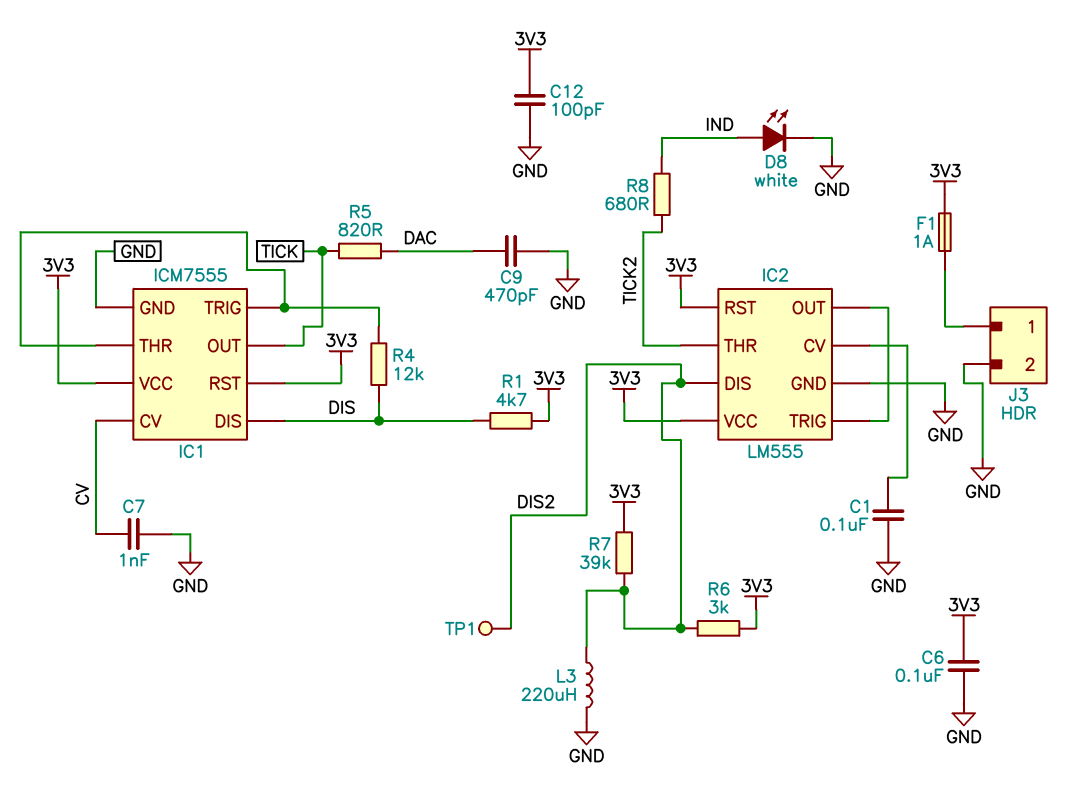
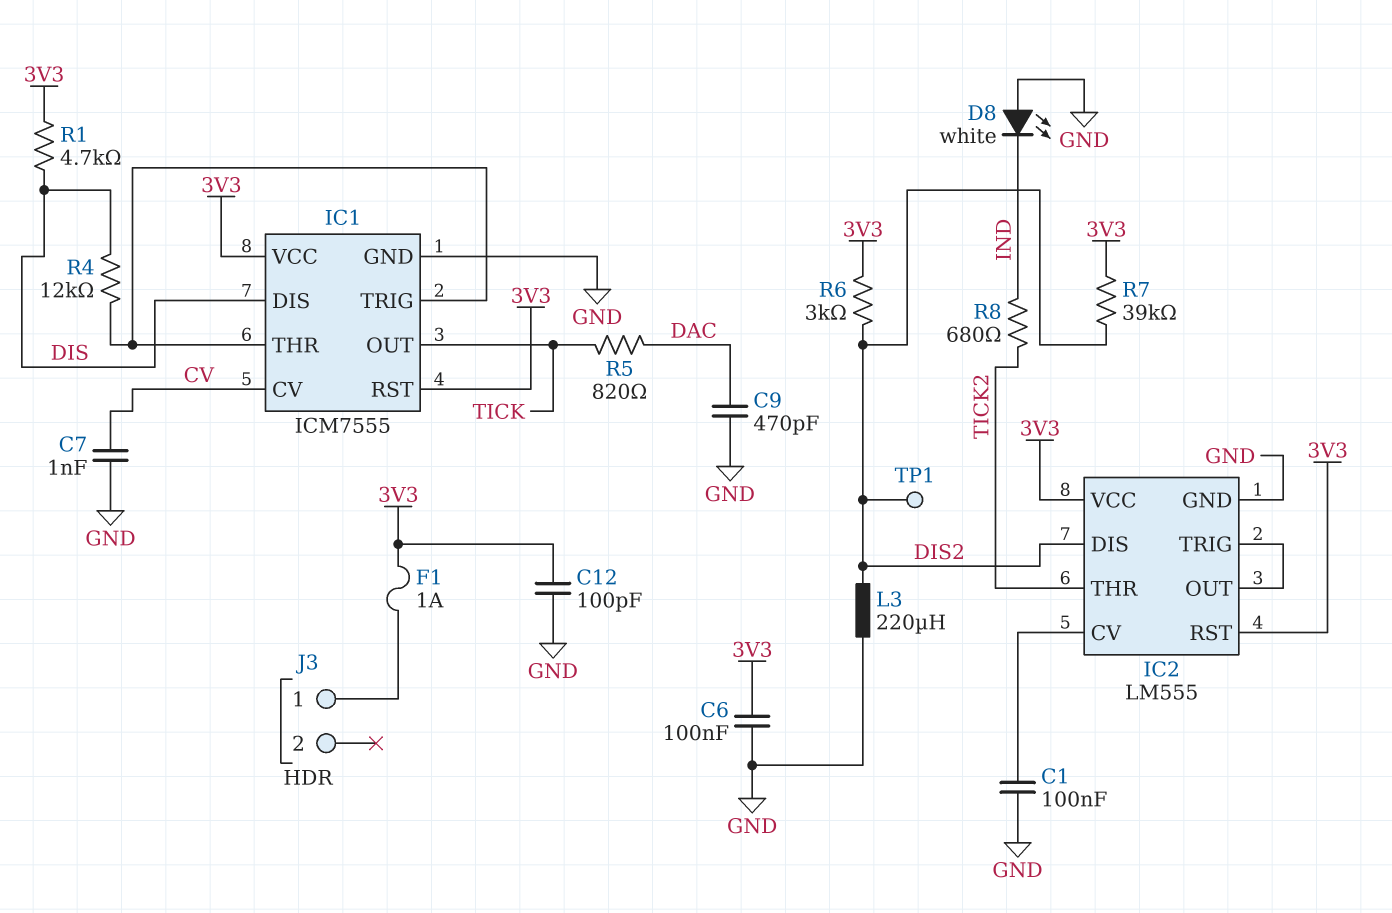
D8: LED white (A IND, K GND) -> LED white (A GND, K IND)
J3 pin 2: GND -> none

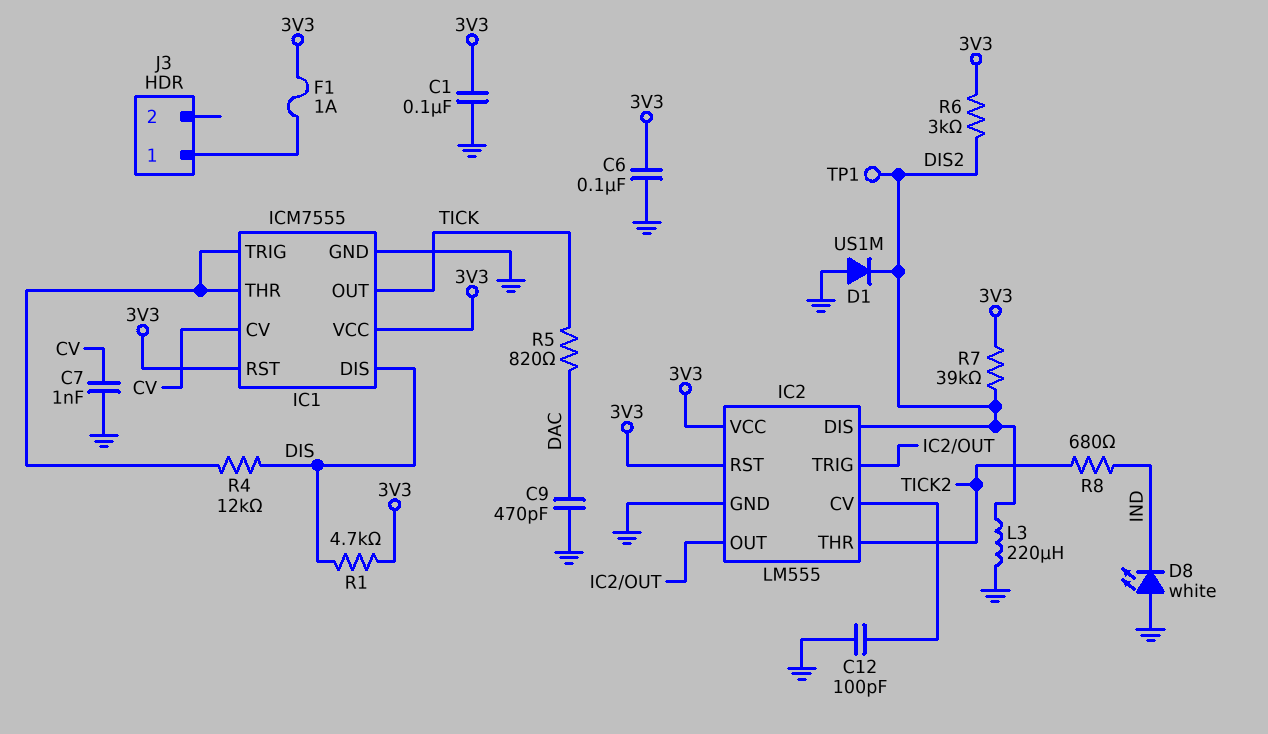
C1: 100nF (GND, IC2/CV) -> 100nF (3V3, GND)
C12: 100pF (3V3, GND) -> 100pF (GND, IC2/CV)
D1: none -> diode US1M (A GND, K DIS2)

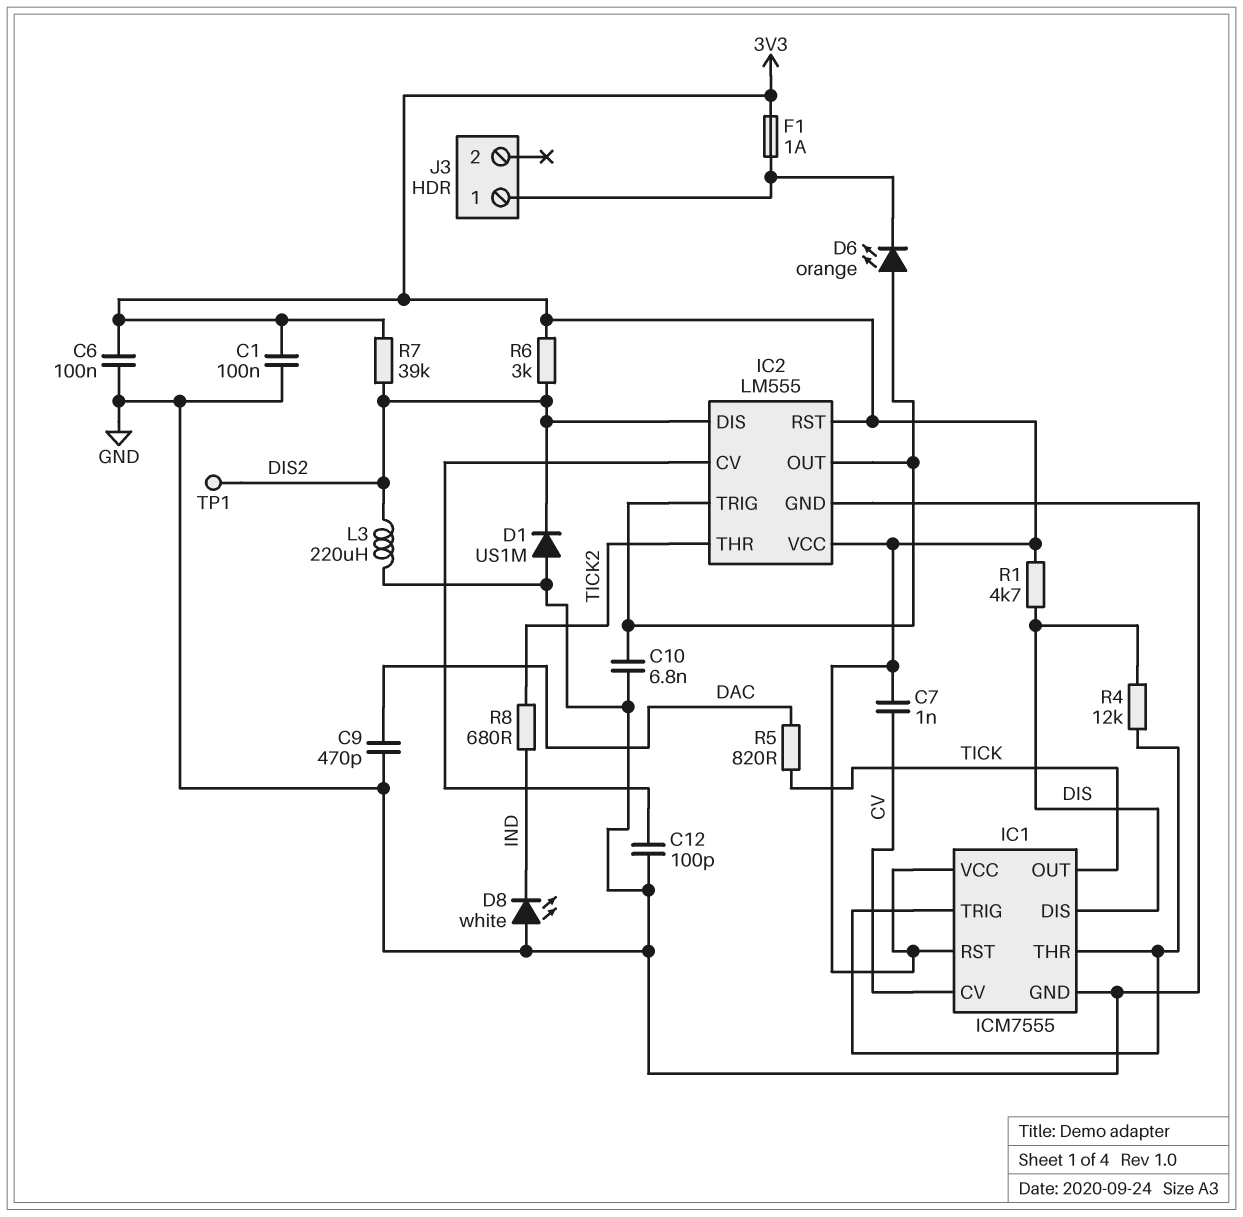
C7: 1nF (CV, GND) -> 1nF (3V3, CV)
C10: none -> 6.8nF (GND, IC2/OUT)
D6: none -> LED orange (A IC2/OUT, K J3/1)

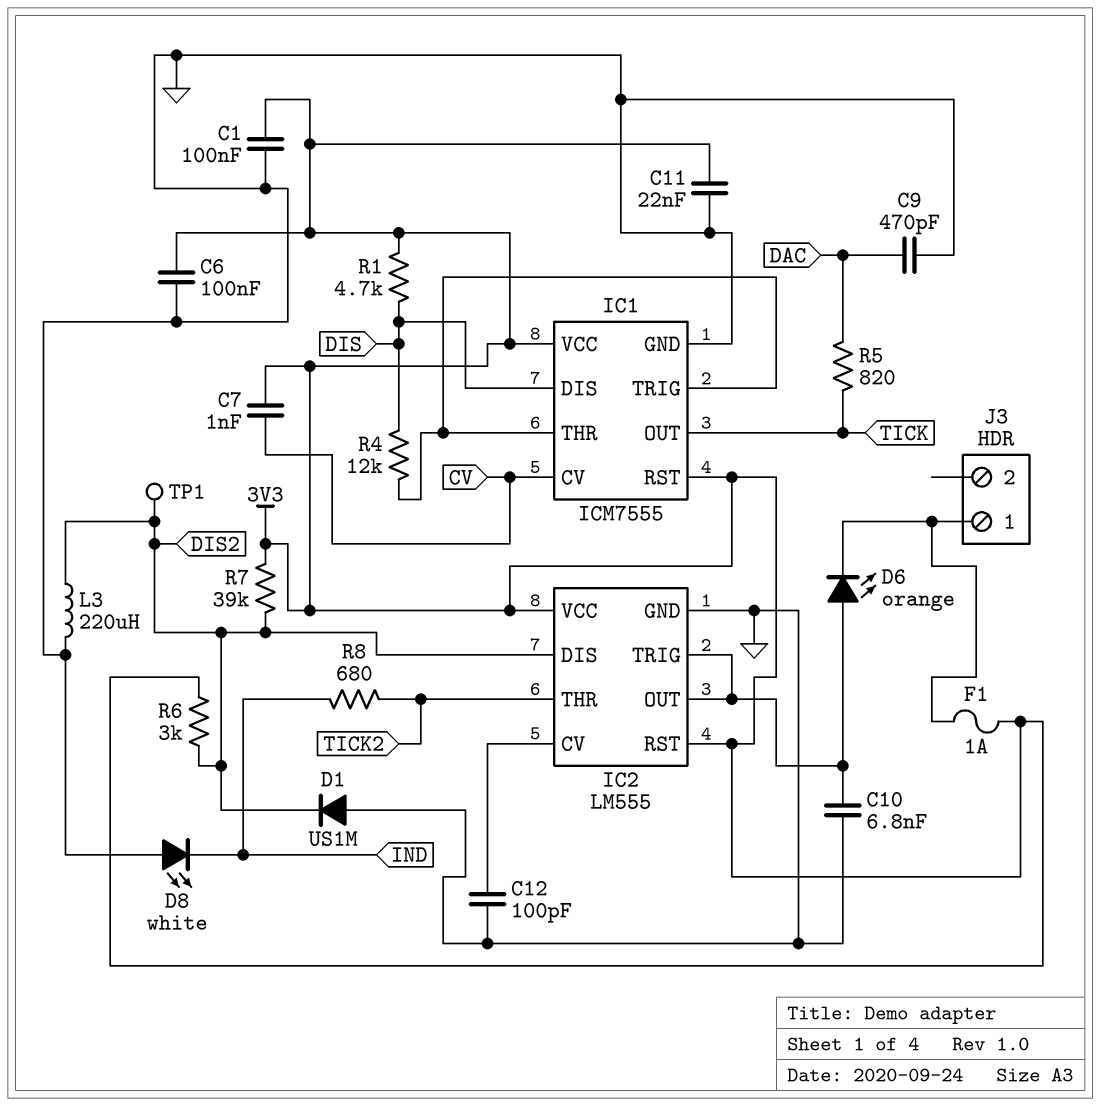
C11: none -> 22nF (3V3, GND)

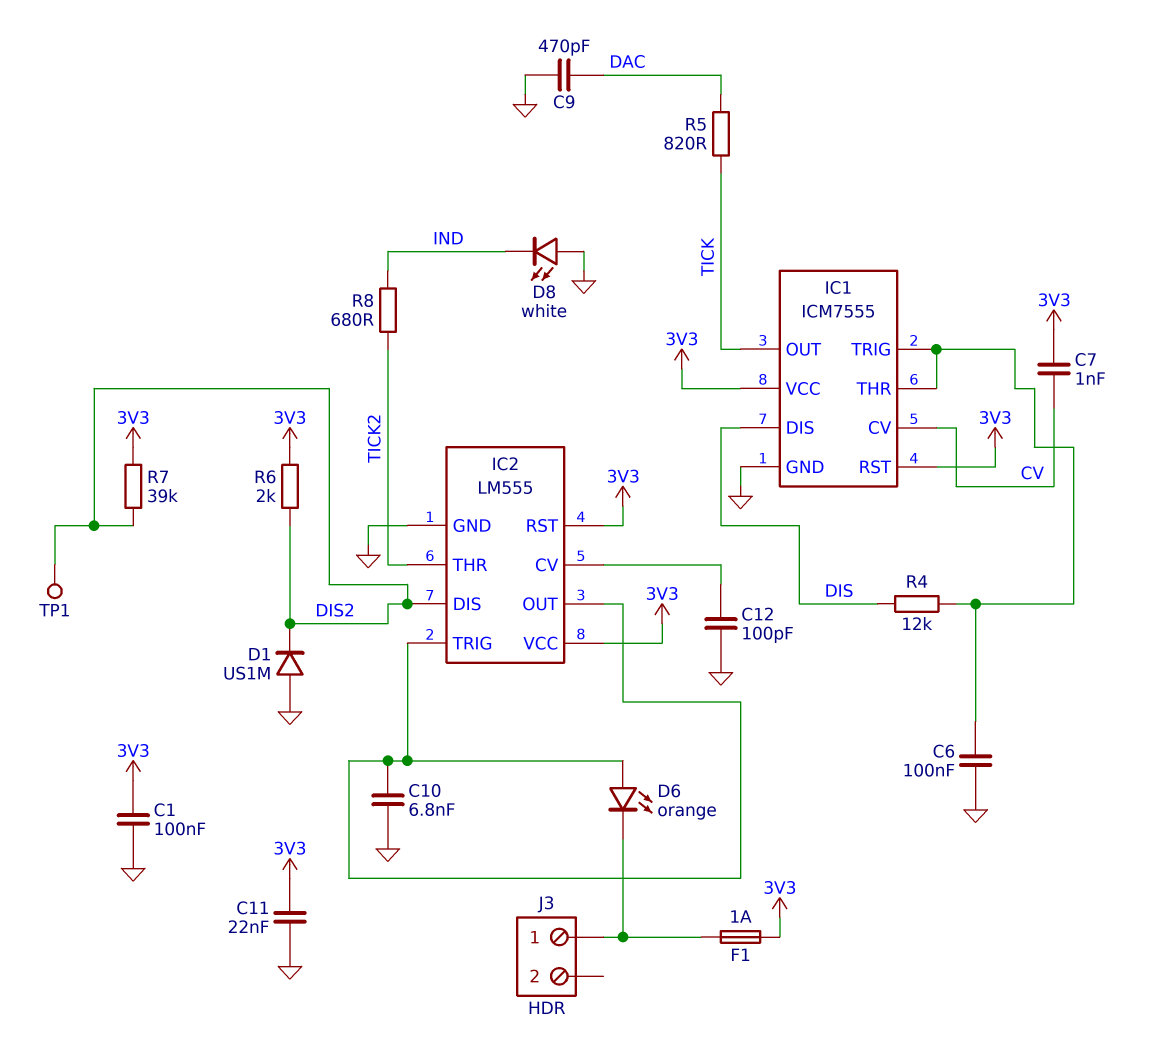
C6: 100nF (3V3, GND) -> 100nF (GND, IC1/THR)
L3: 220uH (DIS2, GND) -> none
R1: 4.7k (3V3, DIS) -> none
R6: 3k (3V3, DIS2) -> 2k (3V3, DIS2)

